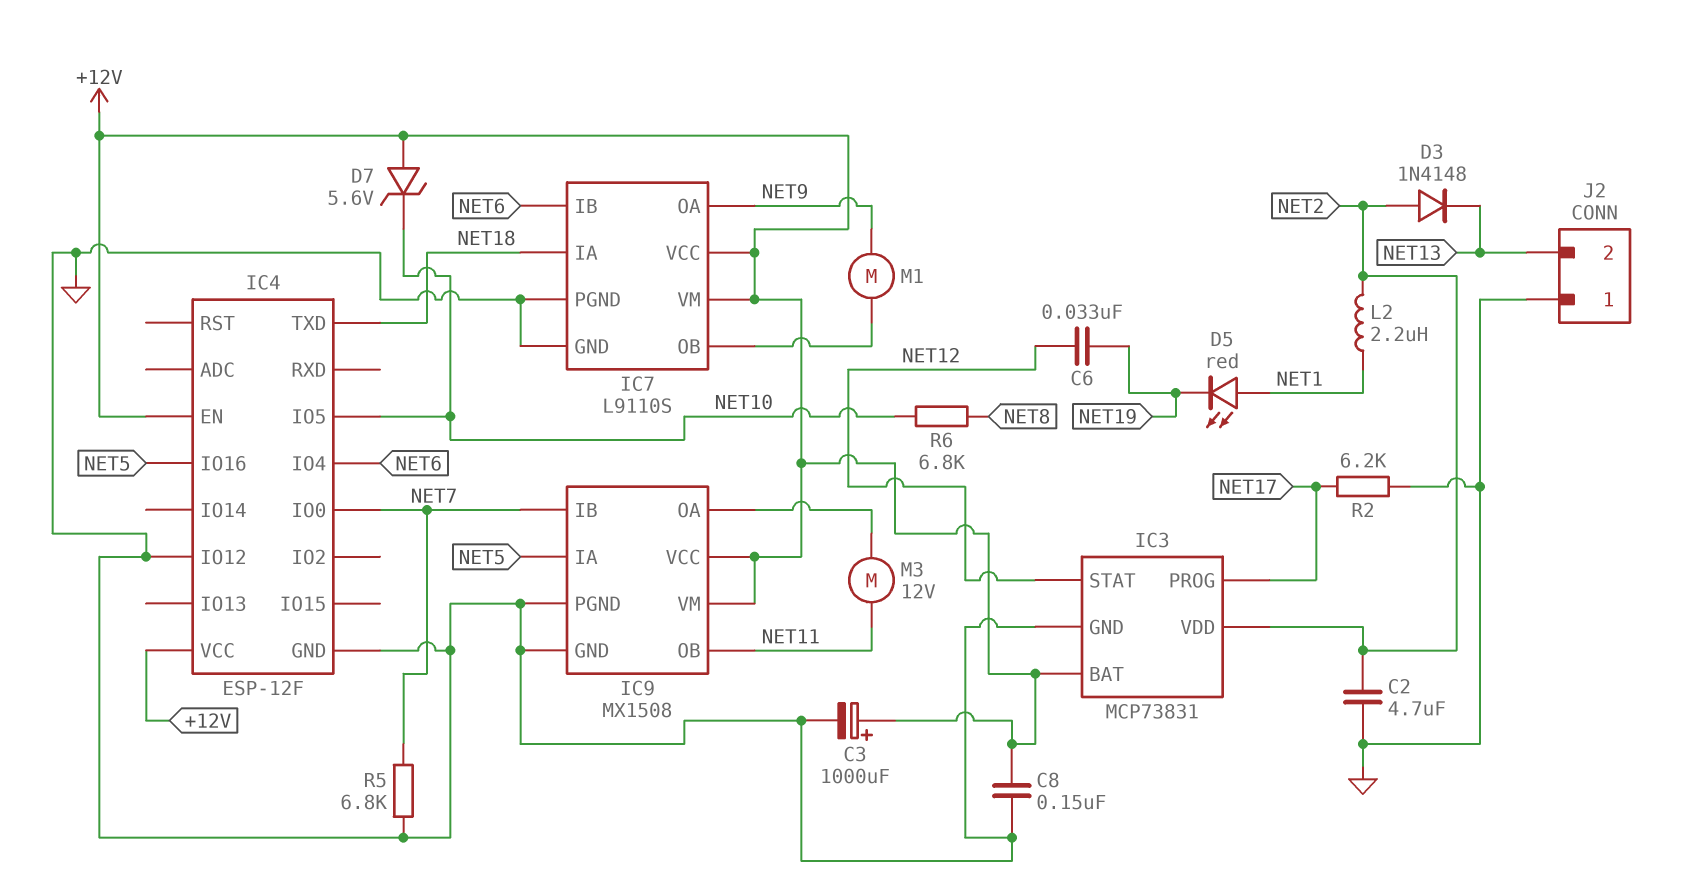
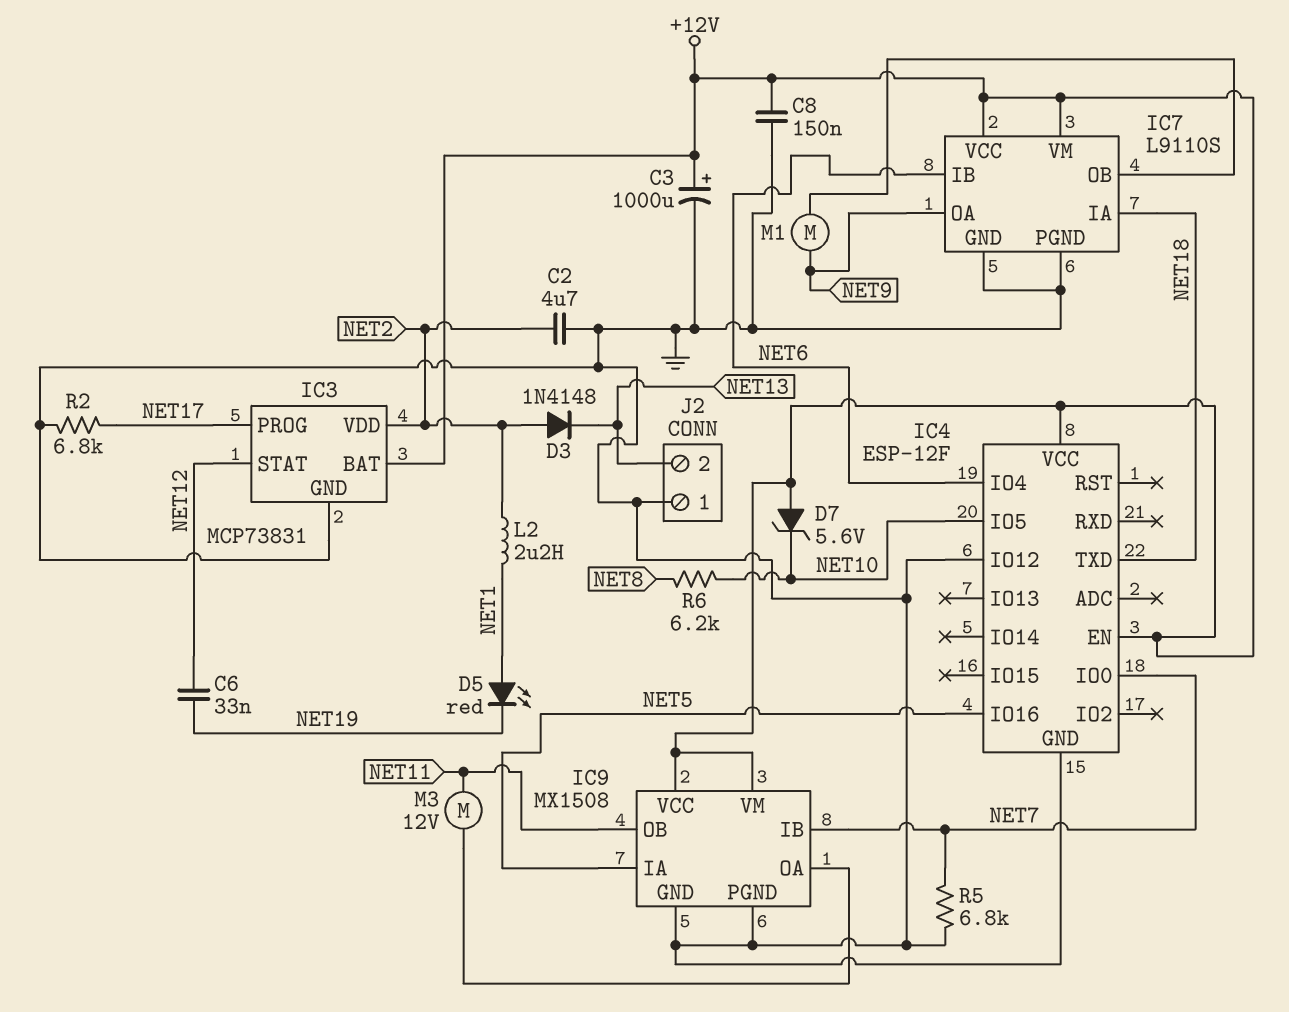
R2: 6.2k (GND, NET17) -> 6.8k (GND, NET17)
R6: 6.8k (NET8, NET10) -> 6.2k (NET8, NET10)

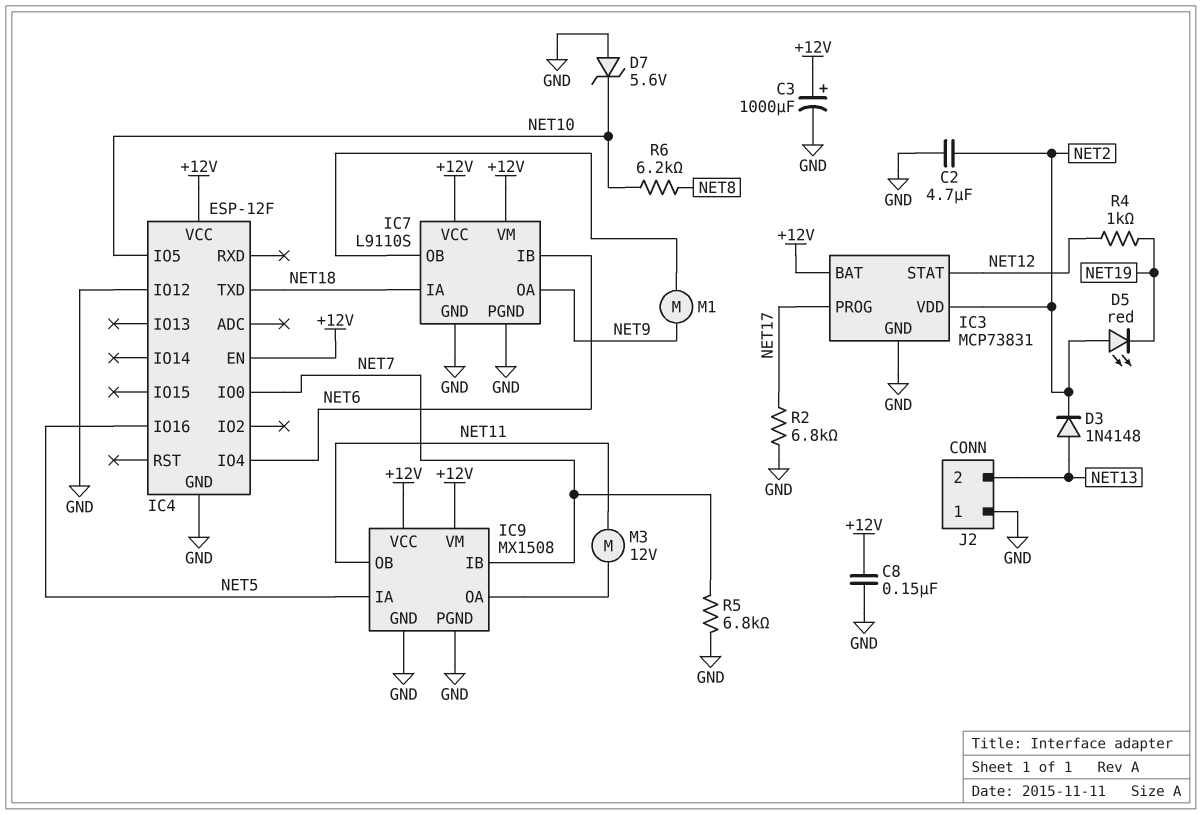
C6: 33nF (NET12, NET19) -> none
D3: diode 1N4148 (A NET2, K NET13) -> diode 1N4148 (A NET13, K NET2)
D5: LED red (A NET1, K NET19) -> LED red (A NET2, K NET19)
D7: zener 5.6V (A +12V, K NET10) -> zener 5.6V (A GND, K NET10)
L2: 2.2uH (NET1, NET2) -> none
R4: none -> 1k (NET12, NET19)

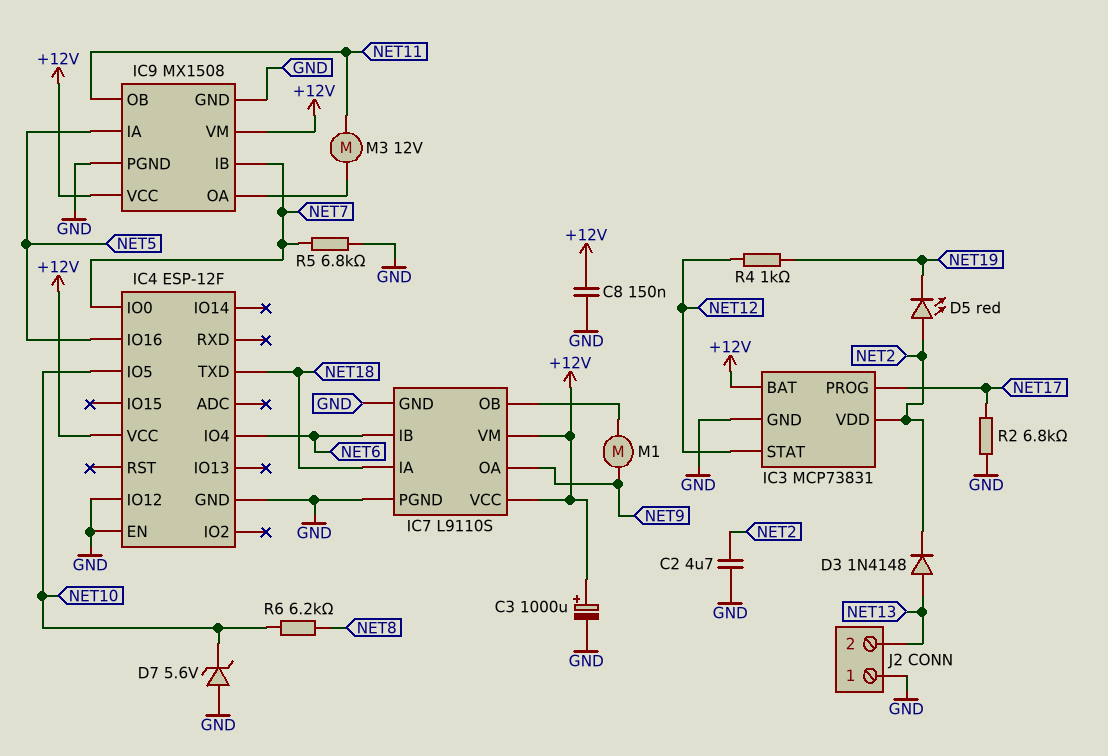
IC4 pin EN: +12V -> GND

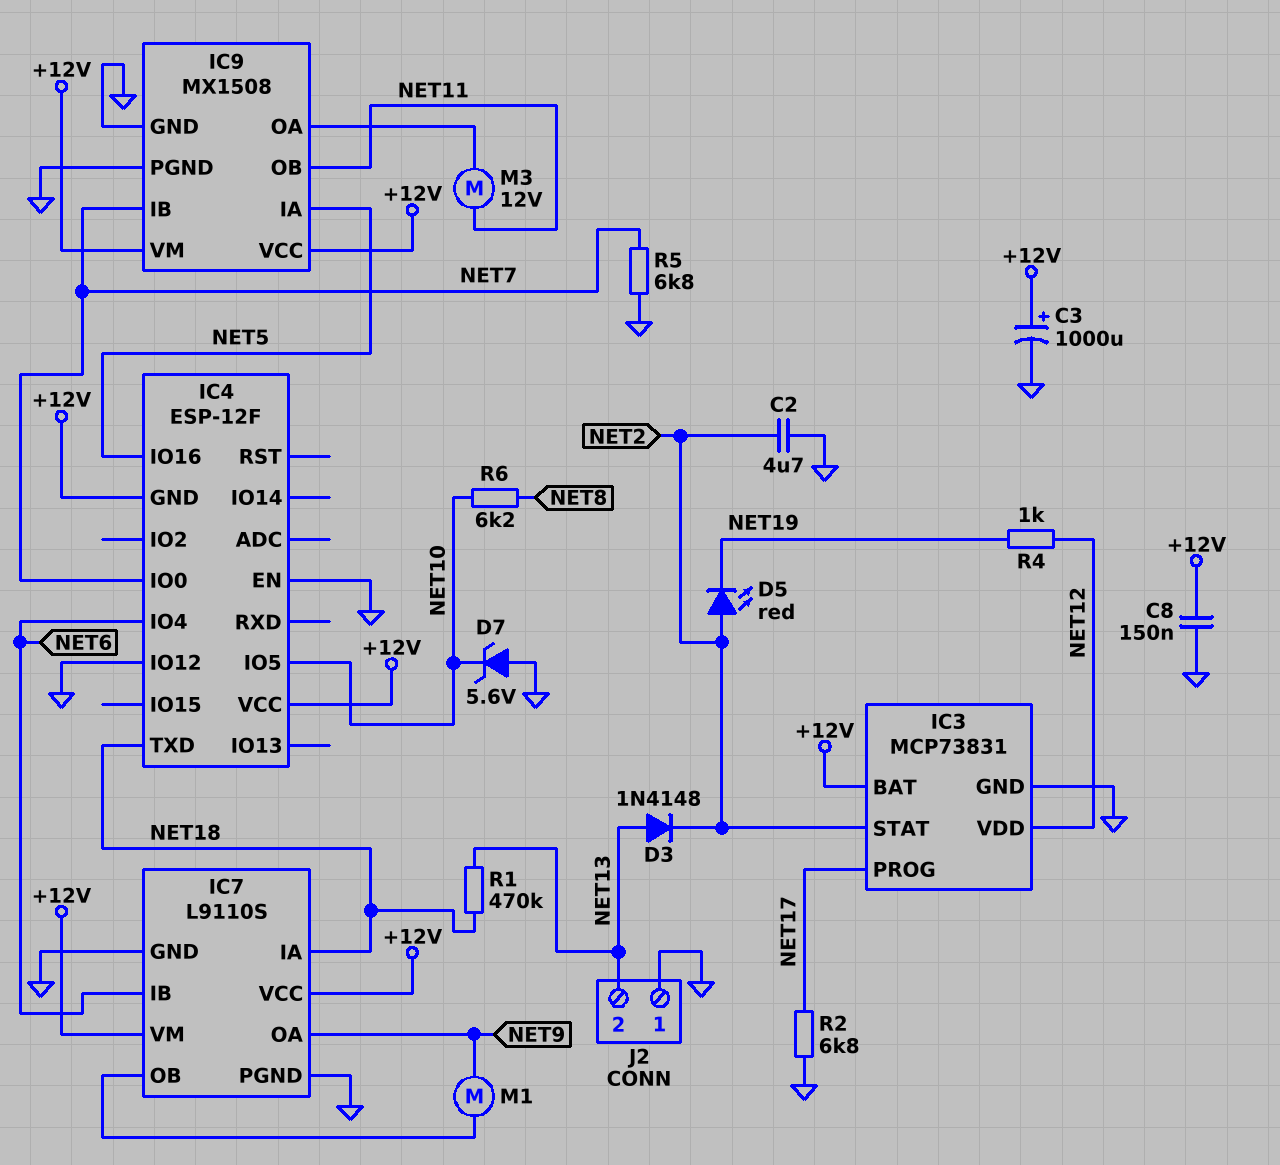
IC3 pin STAT: NET12 -> NET2
IC3 pin VDD: NET2 -> NET12
IC4 pin GND: GND -> +12V
R1: none -> 470k (NET13, NET18)

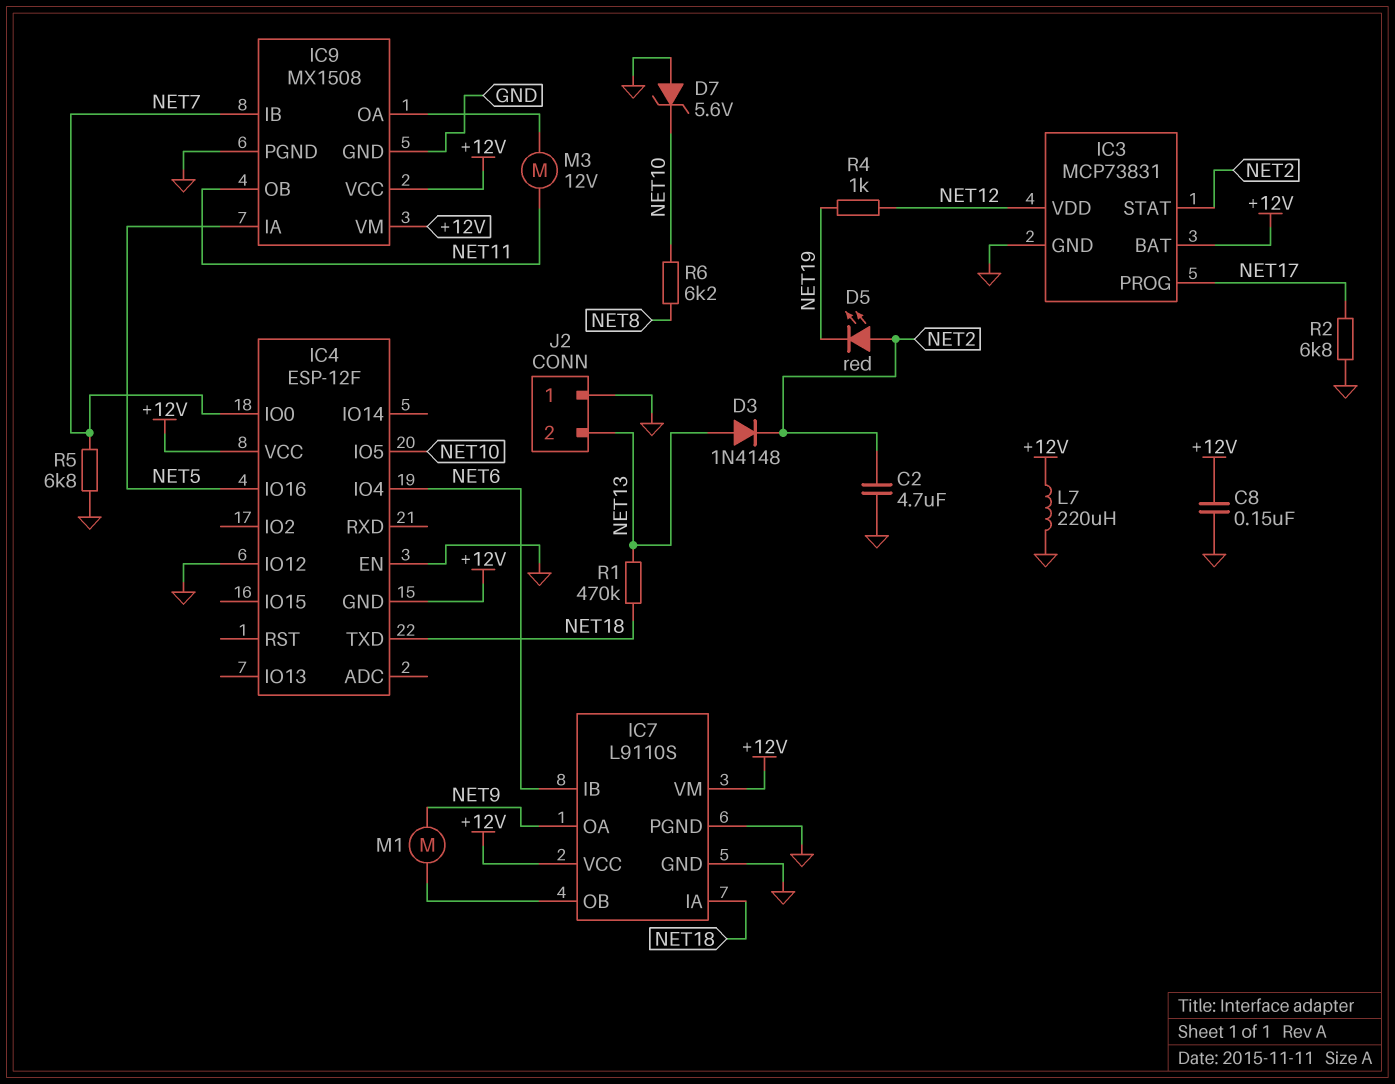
C3: 1000uF (plus +12V, minus GND) -> none
L7: none -> 220uH (+12V, GND)

